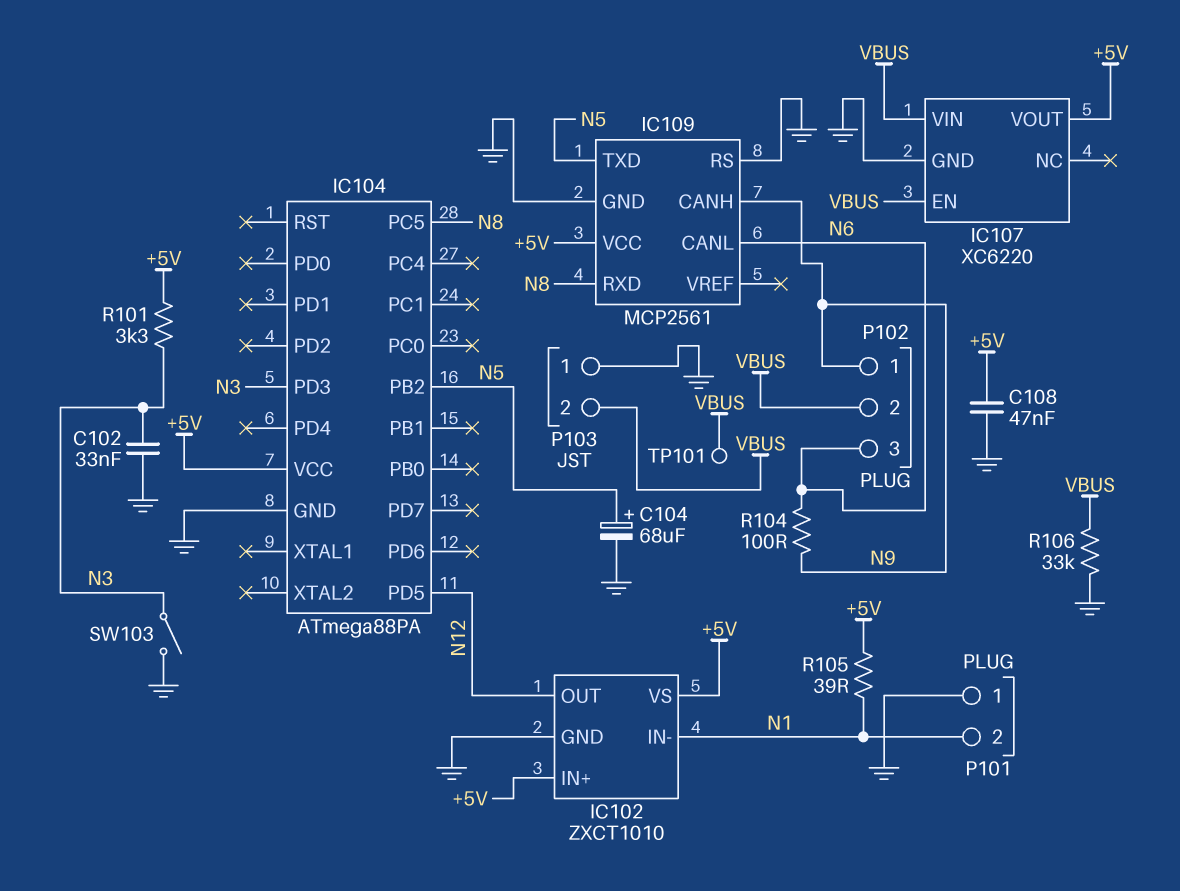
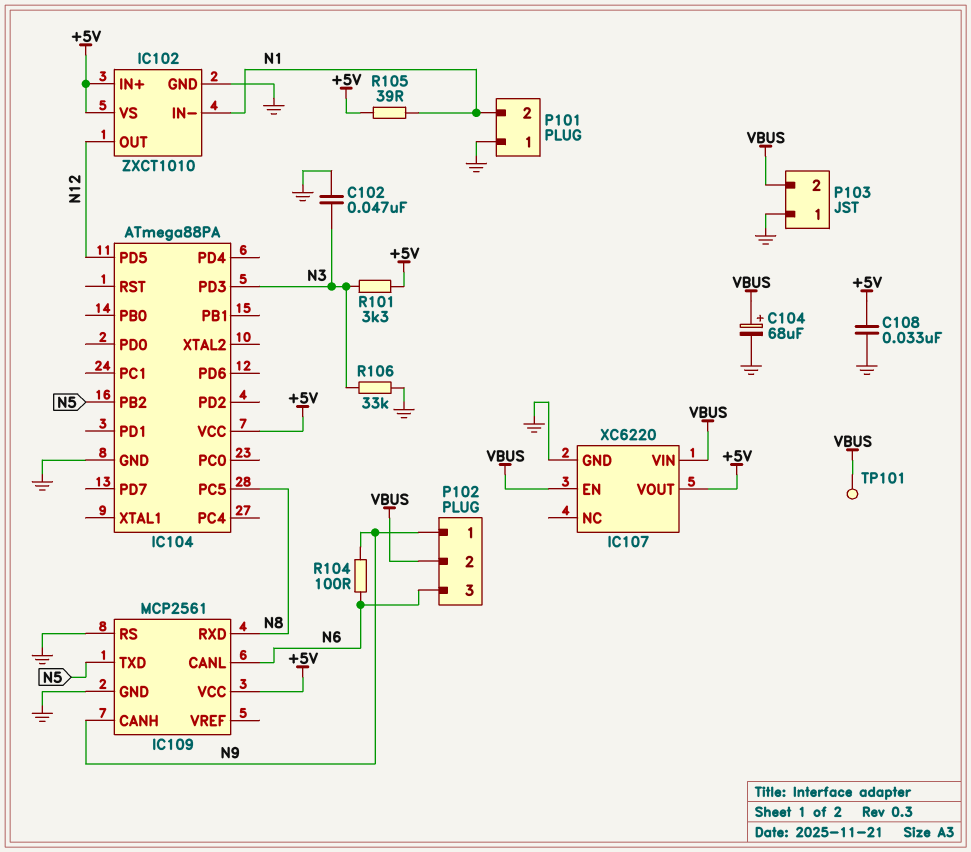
C102: 33nF (GND, N3) -> 47nF (GND, N3)
C104: 68uF (plus N5, minus GND) -> 68uF (plus VBUS, minus GND)
C108: 47nF (+5V, GND) -> 33nF (+5V, GND)
R106: 33k (GND, VBUS) -> 33k (GND, N3)
SW103: switch (GND, N3) -> none

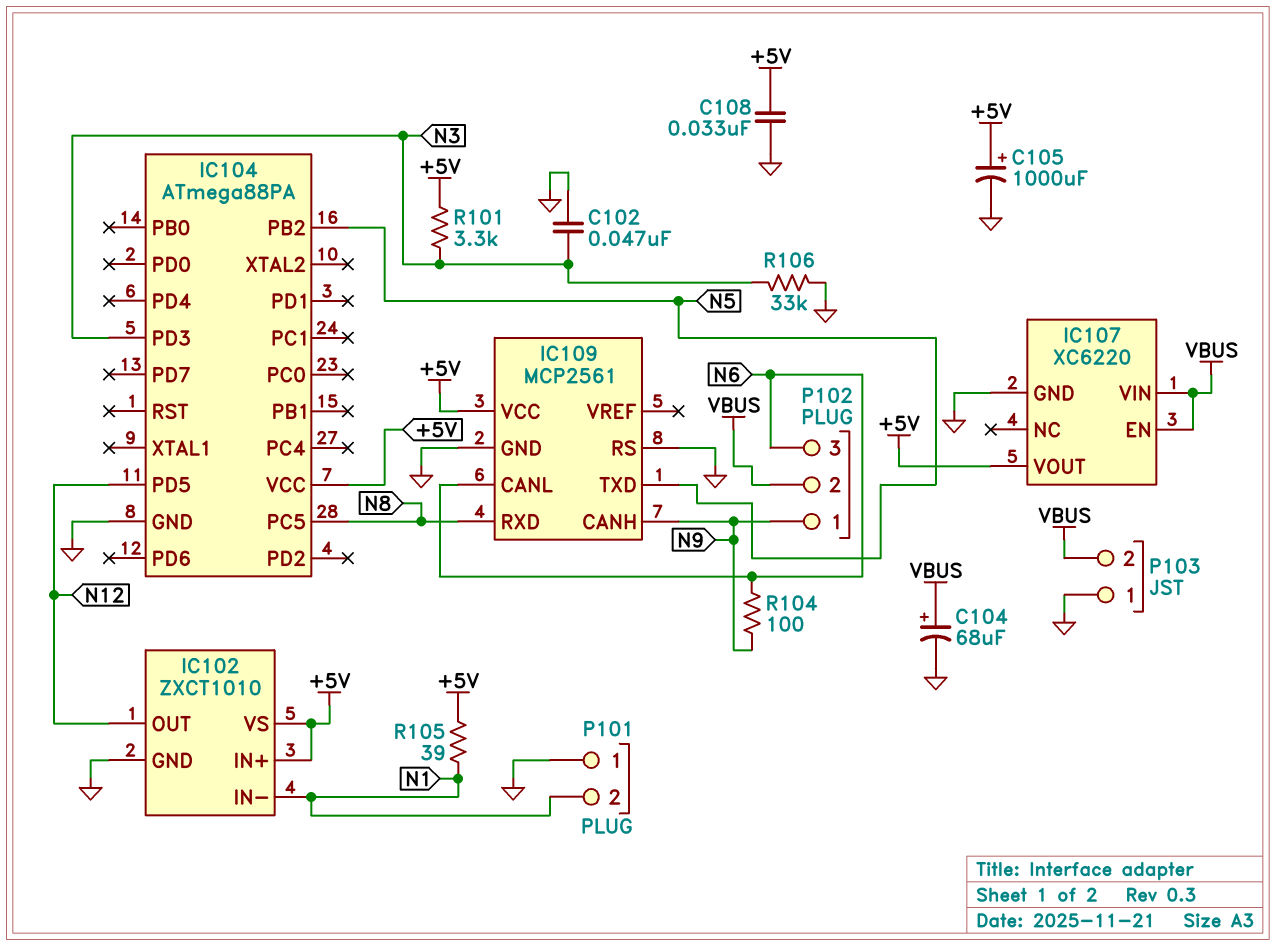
C105: none -> 1000uF (plus +5V, minus GND)
TP101: test point (VBUS) -> none

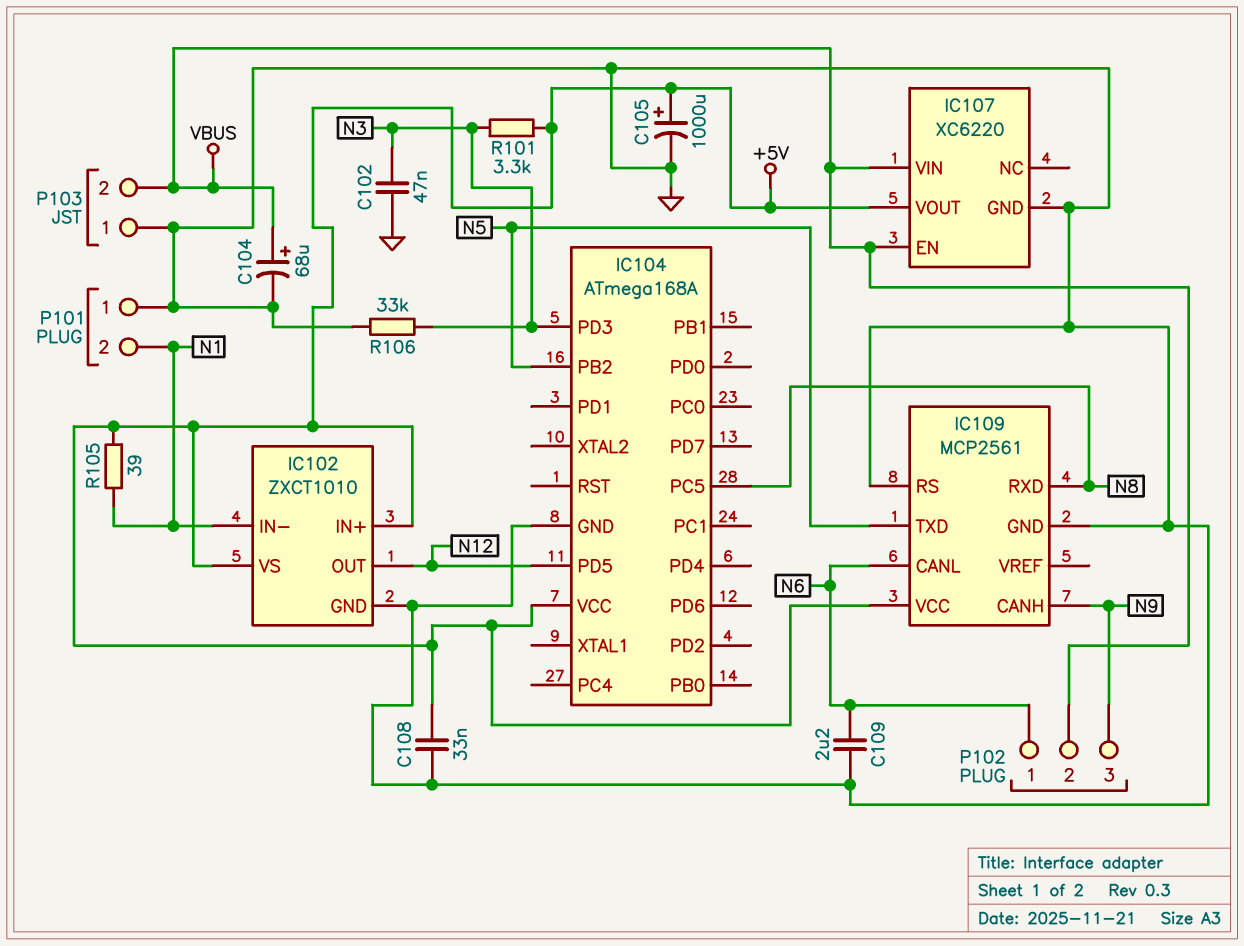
C109: none -> 2.2uF (GND, N6)
IC104: ATmega88PA -> ATmega168A
P102 pin 1: N9 -> N6
P102 pin 3: N6 -> N9
R104: 100 (N6, N9) -> none

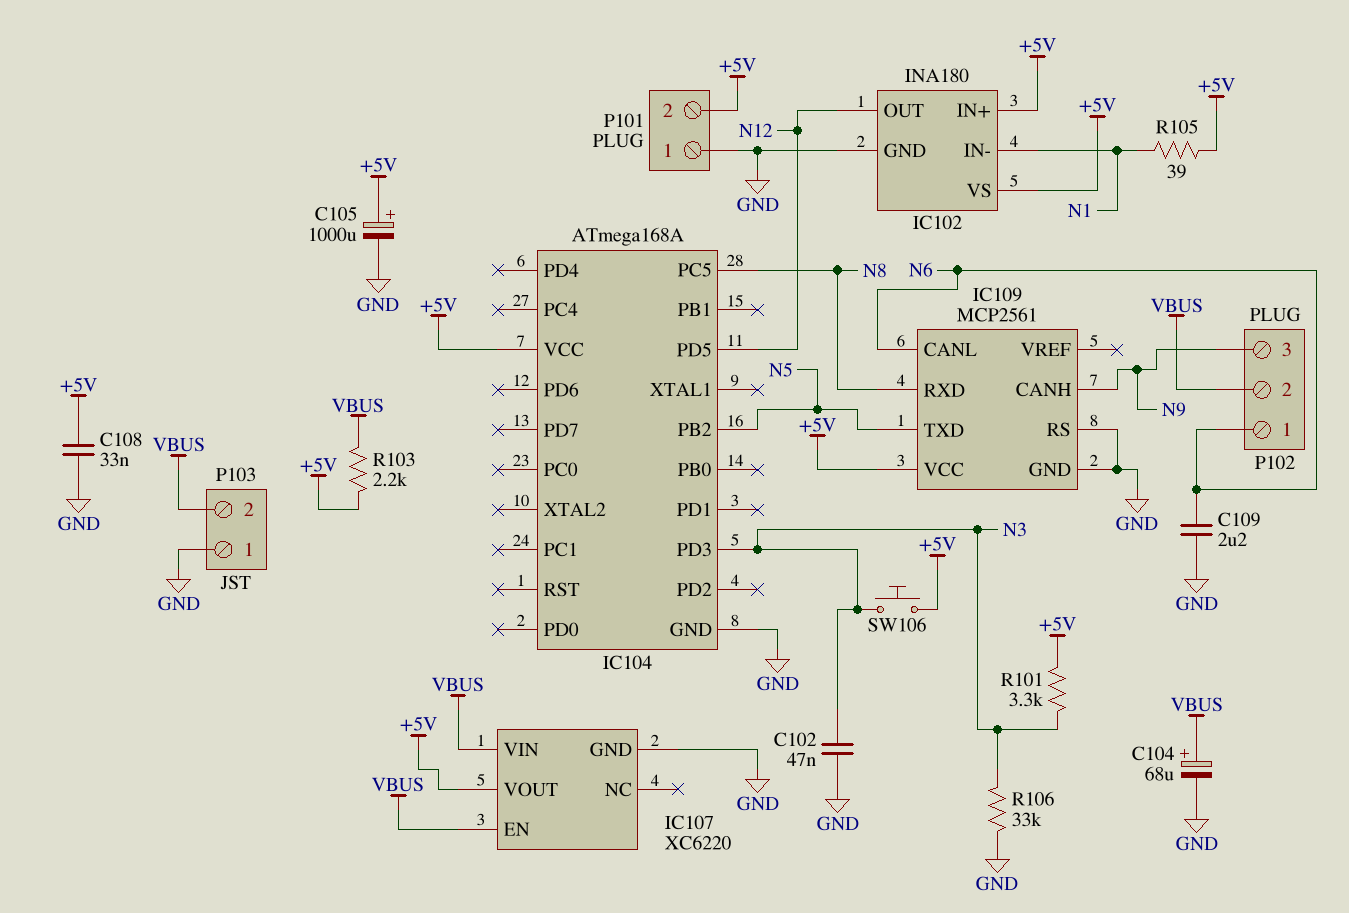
IC102: ZXCT1010 -> INA180
P101 pin 2: N1 -> +5V
R103: none -> 2.2k (+5V, VBUS)
SW106: none -> button (+5V, N3)

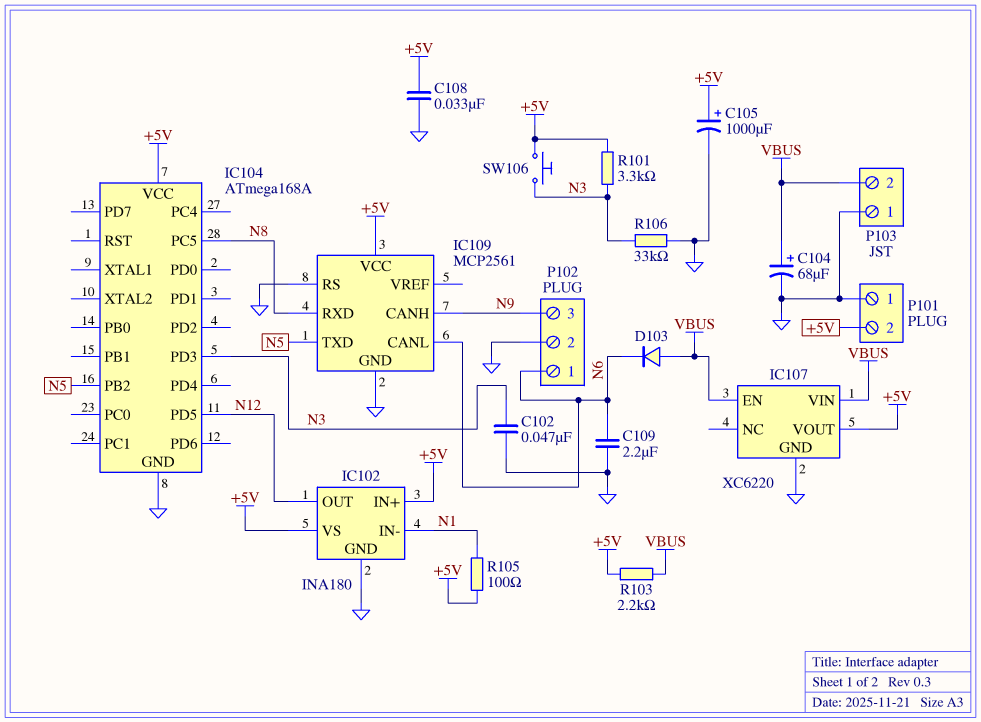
D103: none -> diode (A VBUS, K N6)
P102 pin 2: VBUS -> GND
R105: 39 (+5V, N1) -> 100 (+5V, N1)

